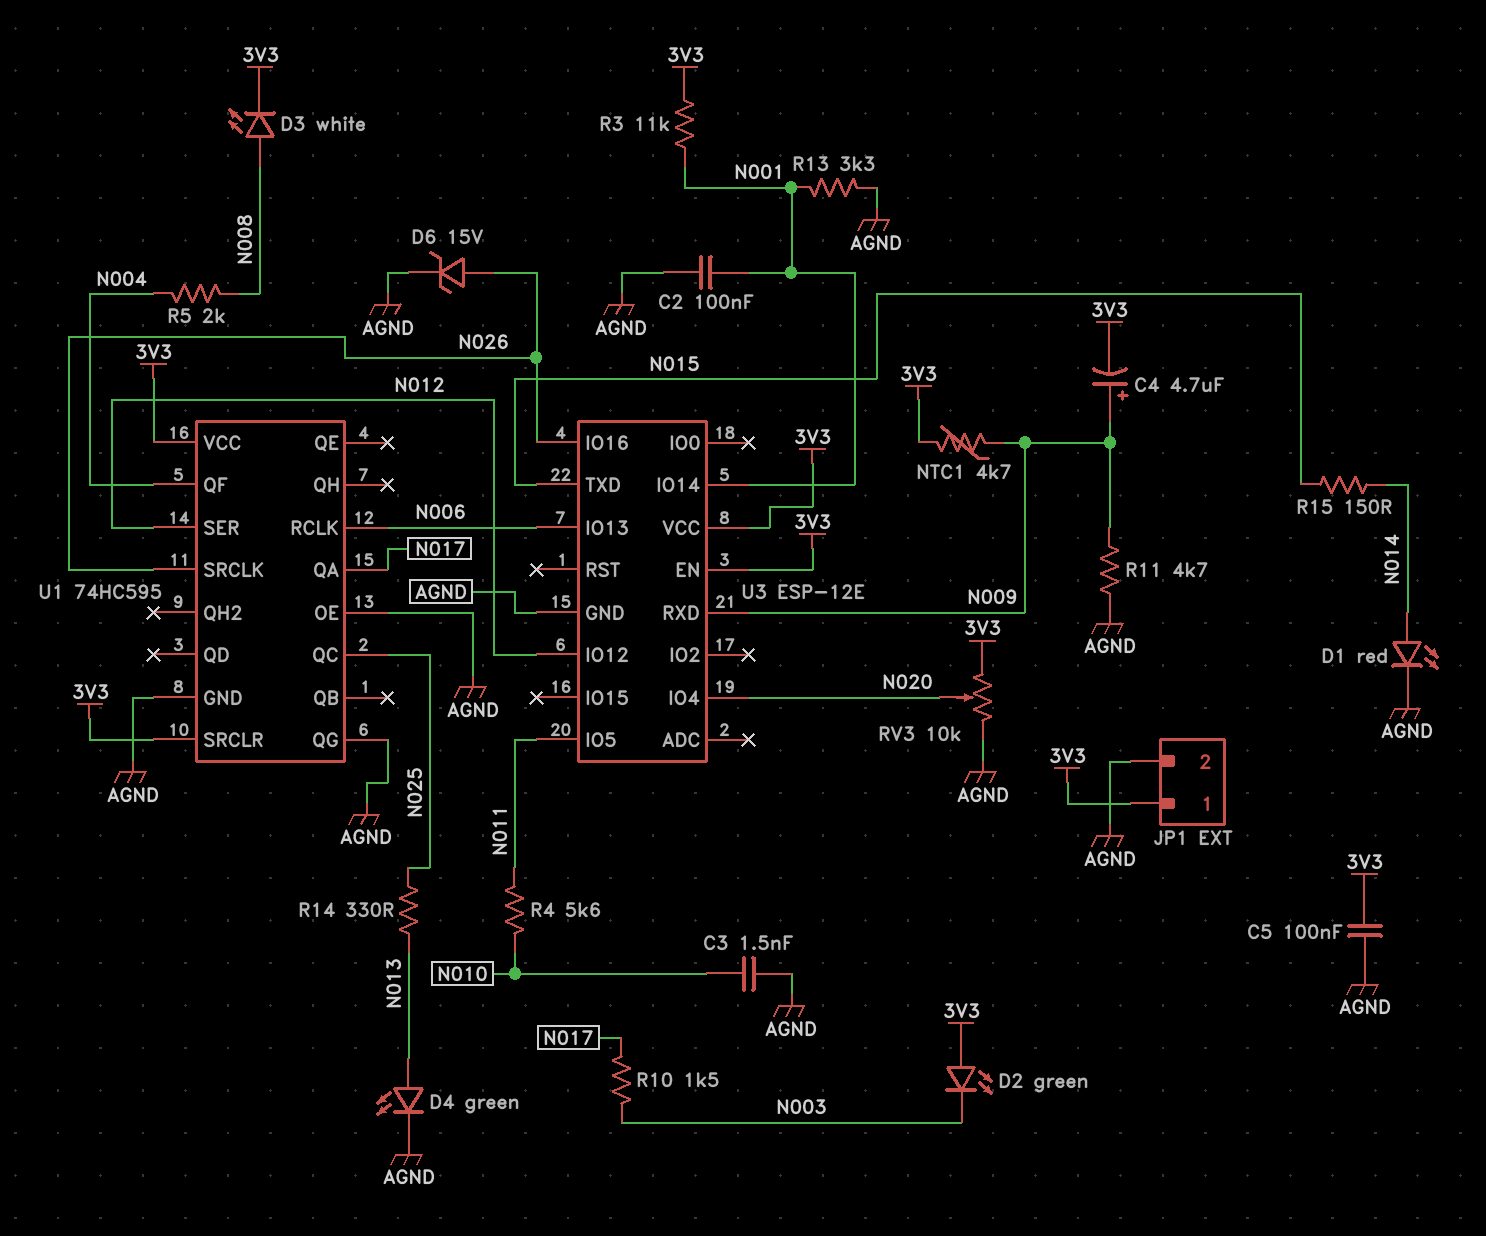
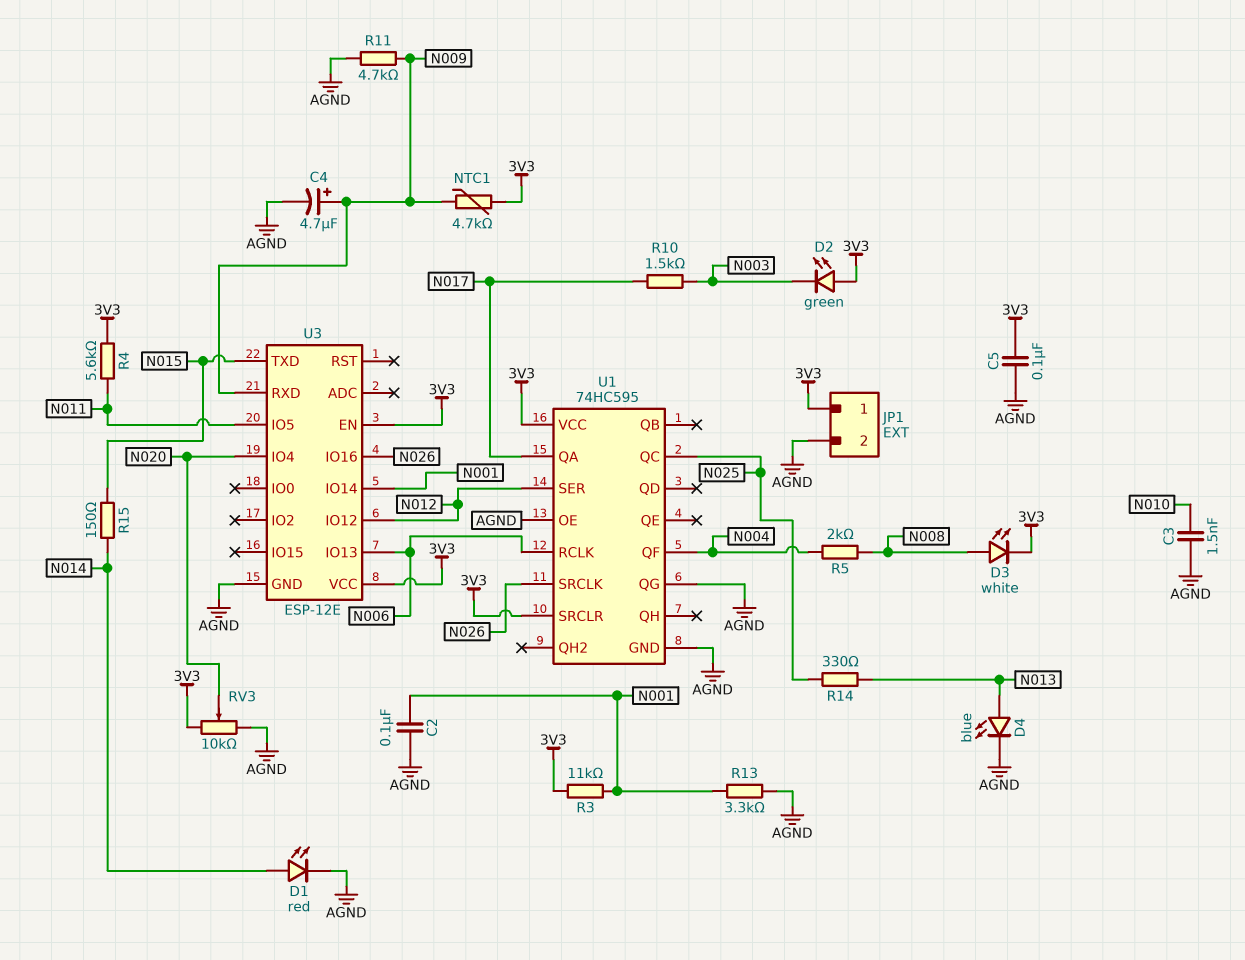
C4: 4.7uF (plus N009, minus 3V3) -> 4.7uF (plus N009, minus AGND)
D4: LED green (A N013, K AGND) -> LED blue (A N013, K AGND)
D6: zener 15V (A N026, K AGND) -> none
R4: 5.6k (N010, N011) -> 5.6k (3V3, N011)

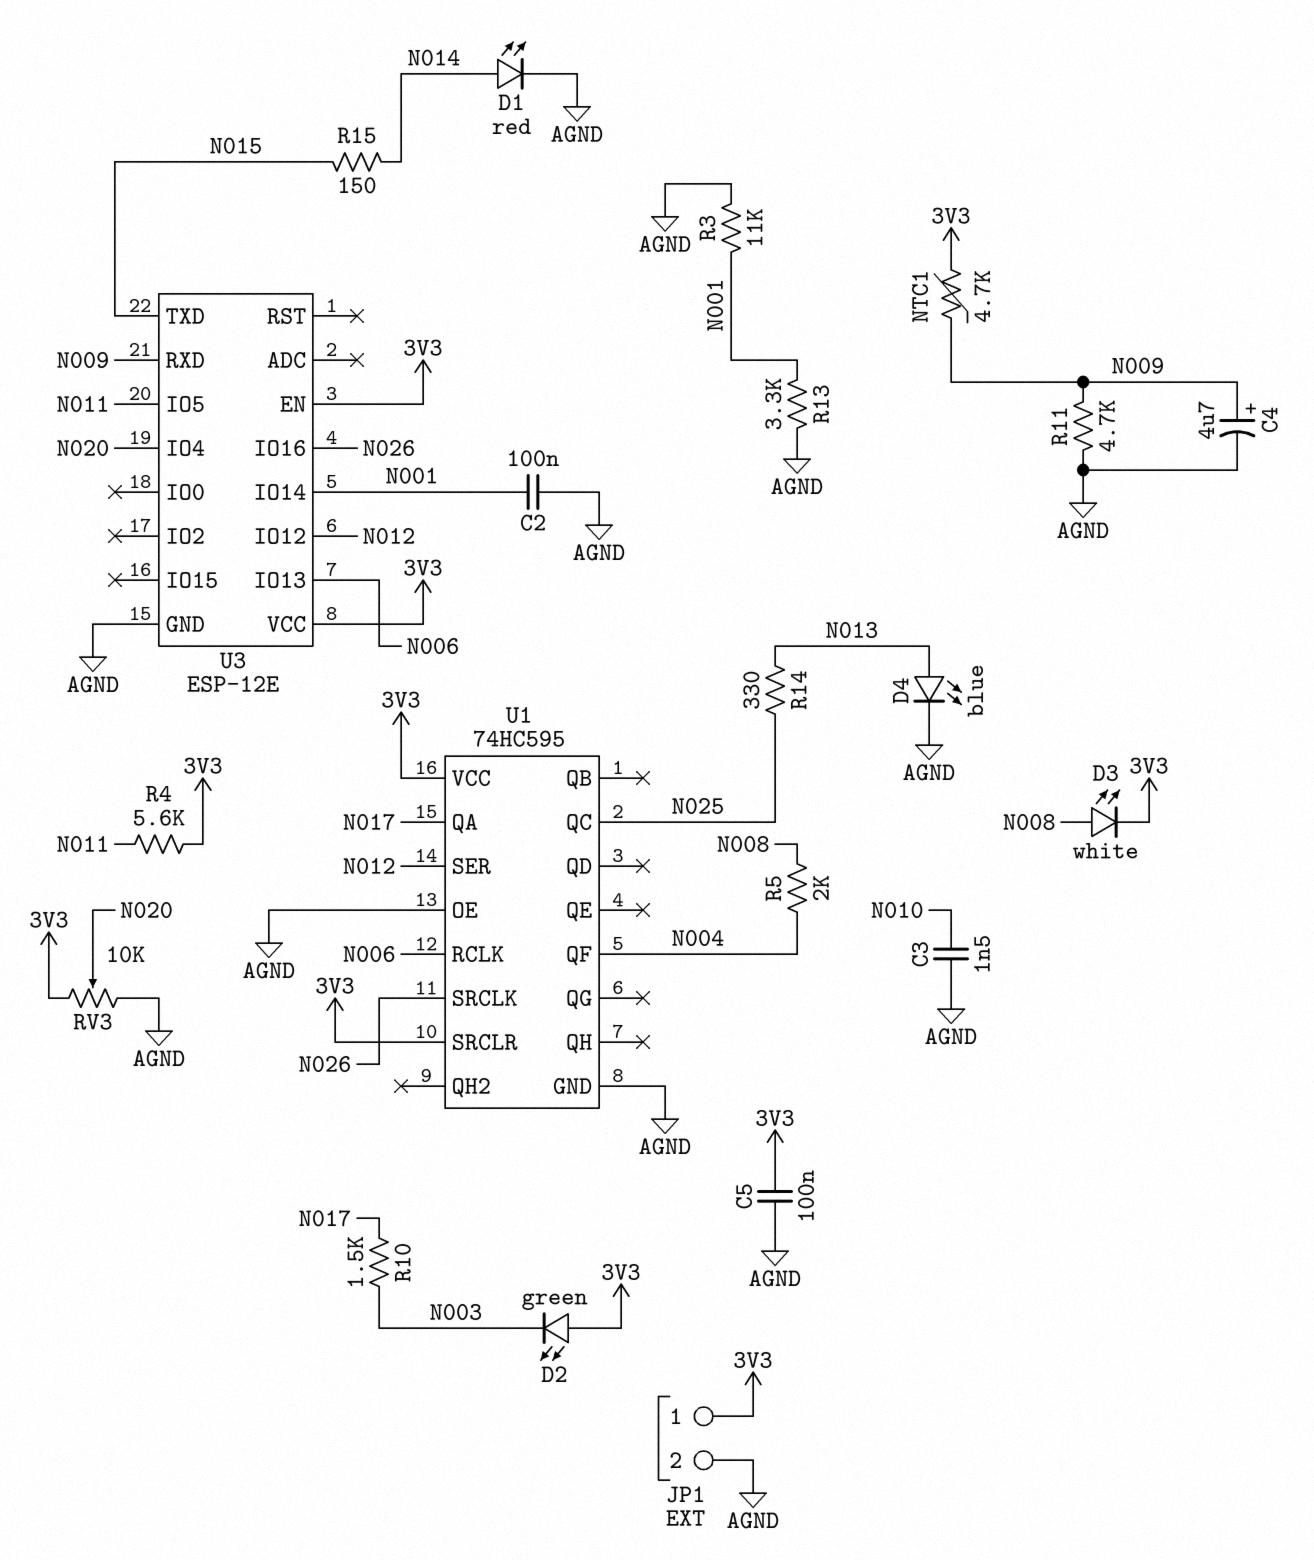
R3: 11k (3V3, N001) -> 11k (AGND, N001)
U1 pin QG: AGND -> none

